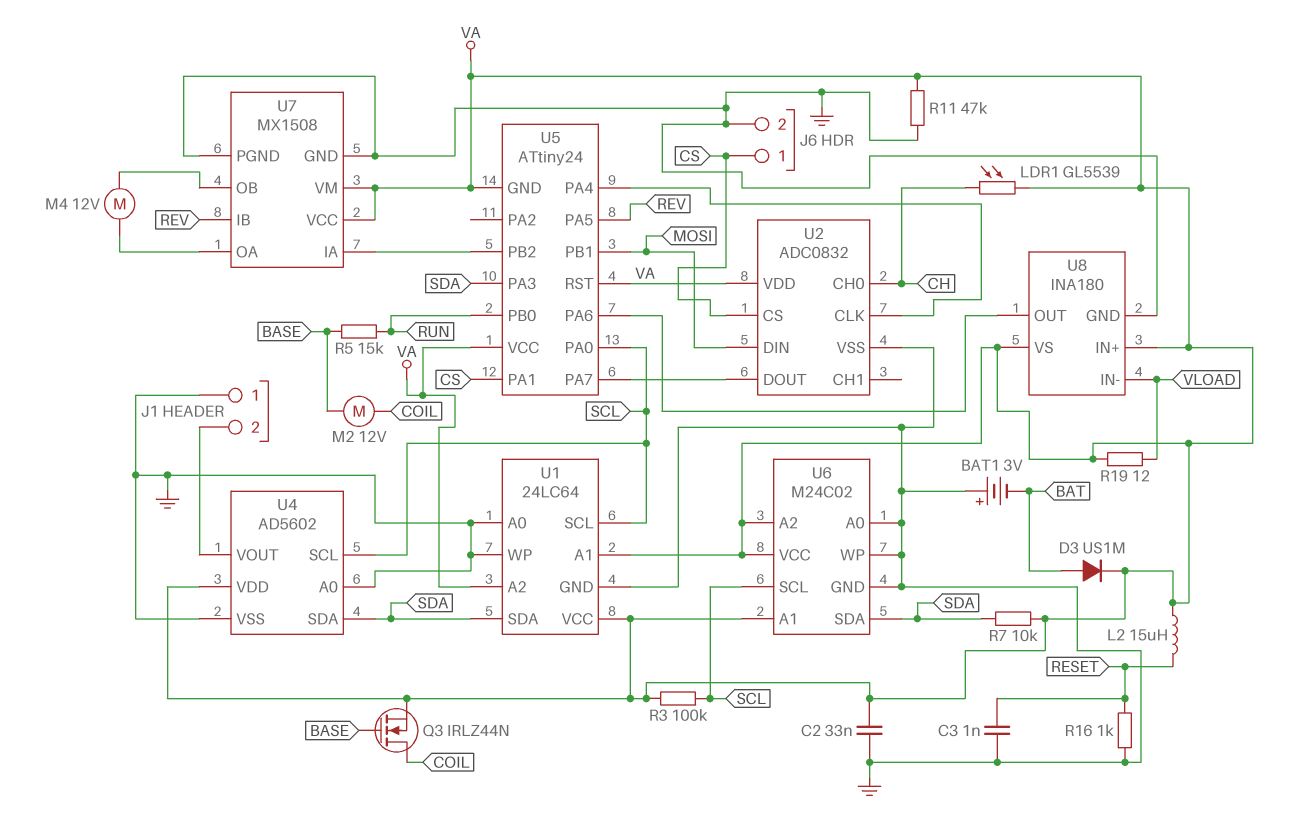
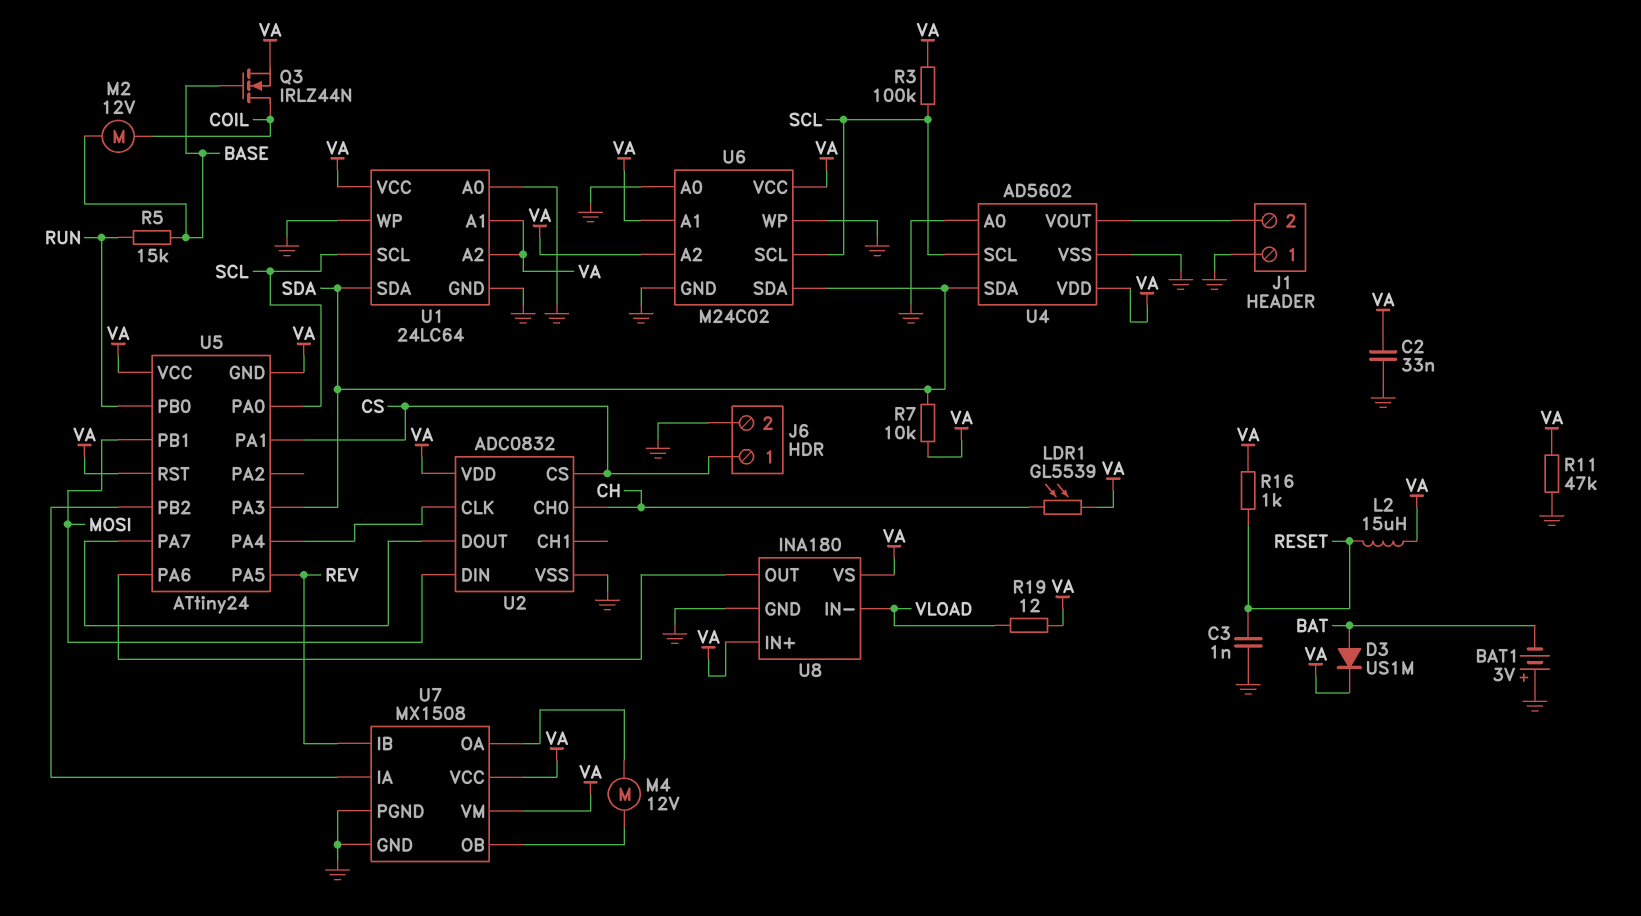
R16: 1k (GND, RESET) -> 1k (RESET, VA)

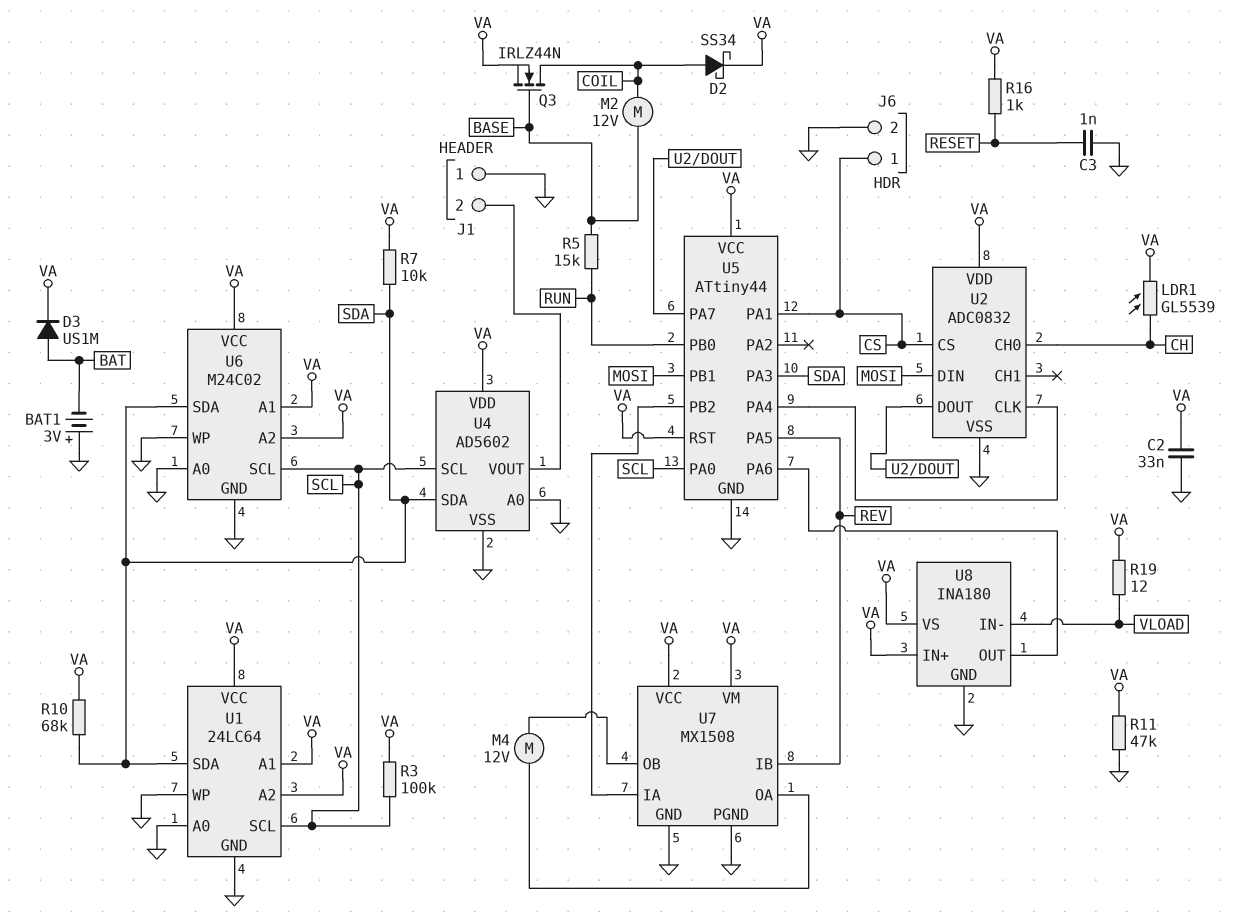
D2: none -> schottky SS34 (A COIL, K VA)
L2: 15uH (RESET, VA) -> none
R10: none -> 68k (SDA, VA)
U5: ATtiny24 -> ATtiny44
U5 pin GND: VA -> GND

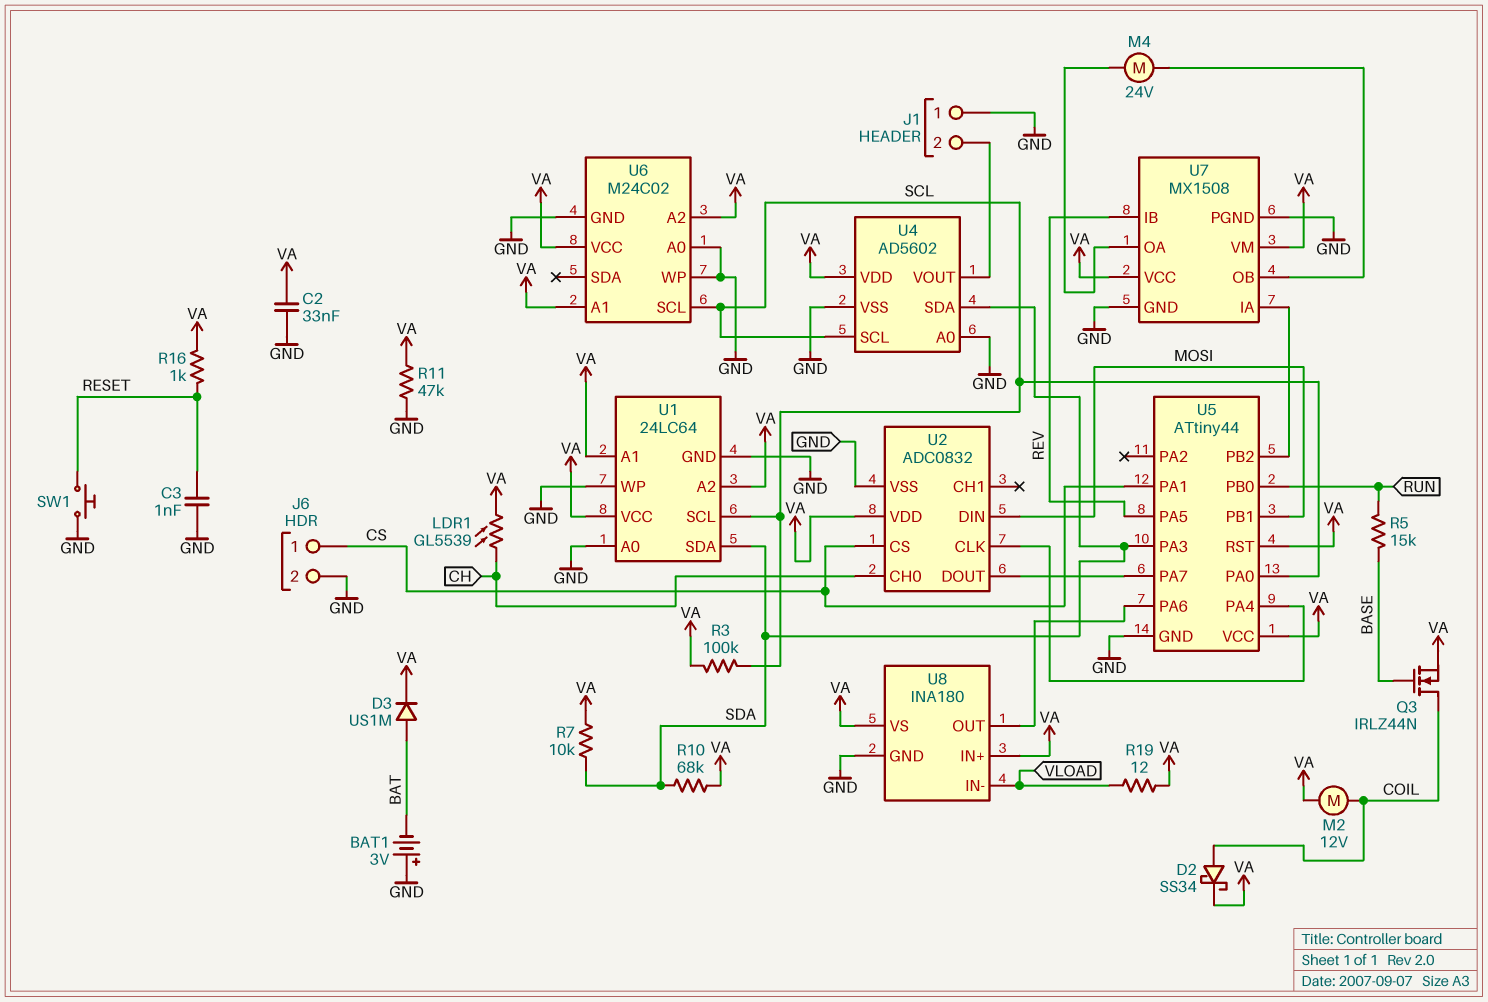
M2: motor 12V (BASE, COIL) -> motor 12V (COIL, VA)
M4: motor 12V (U7/OA, U7/OB) -> motor 24V (U7/OA, U7/OB)
SW1: none -> button (GND, RESET)
U6 pin SDA: SDA -> none

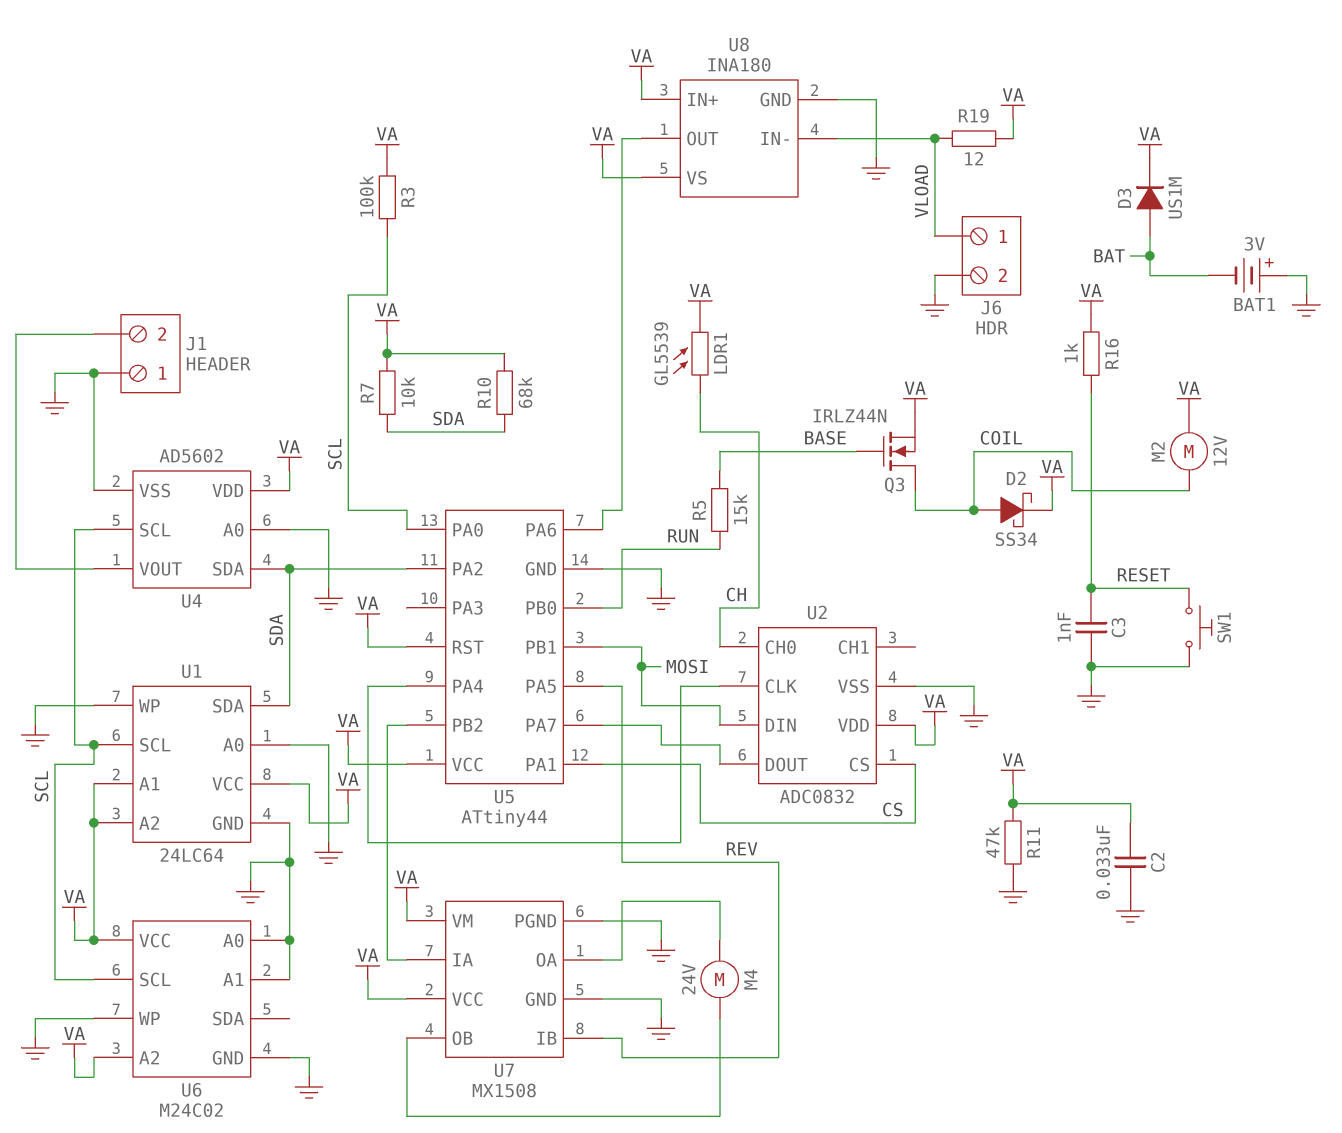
J6 pin 1: CS -> VLOAD
U5 pin PA2: none -> SDA
U5 pin PA3: SDA -> none
U6 pin A1: VA -> GND

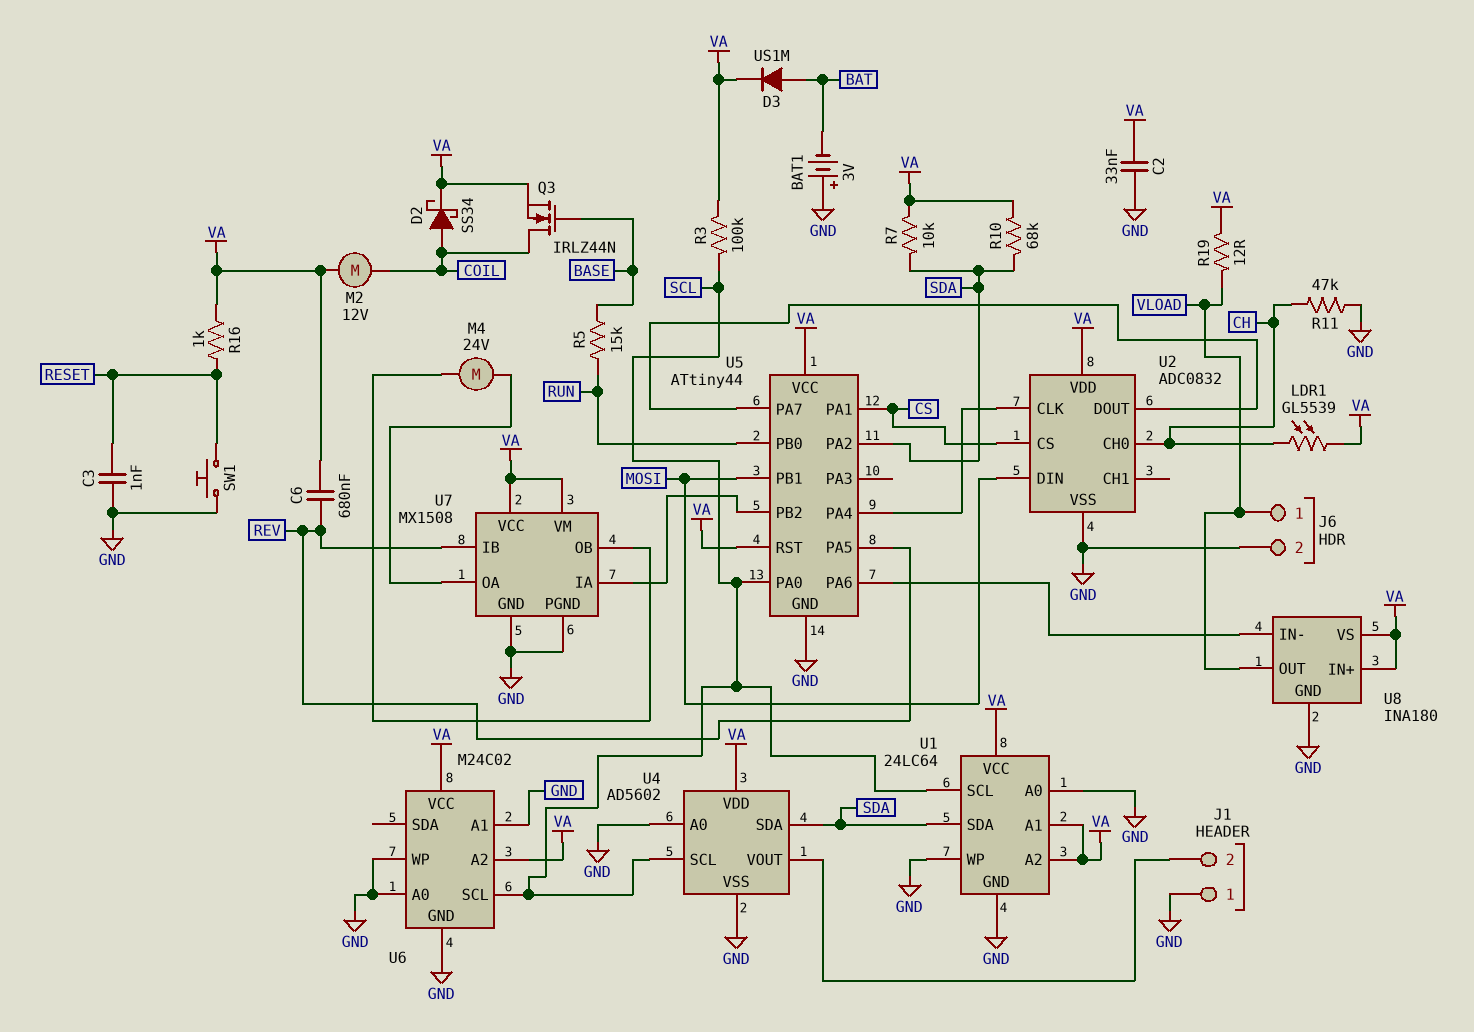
C6: none -> 680nF (REV, VA)
R11: 47k (GND, VA) -> 47k (CH, GND)
U8 pin IN-: VLOAD -> U5/PA6
U8 pin OUT: U5/PA6 -> VLOAD

